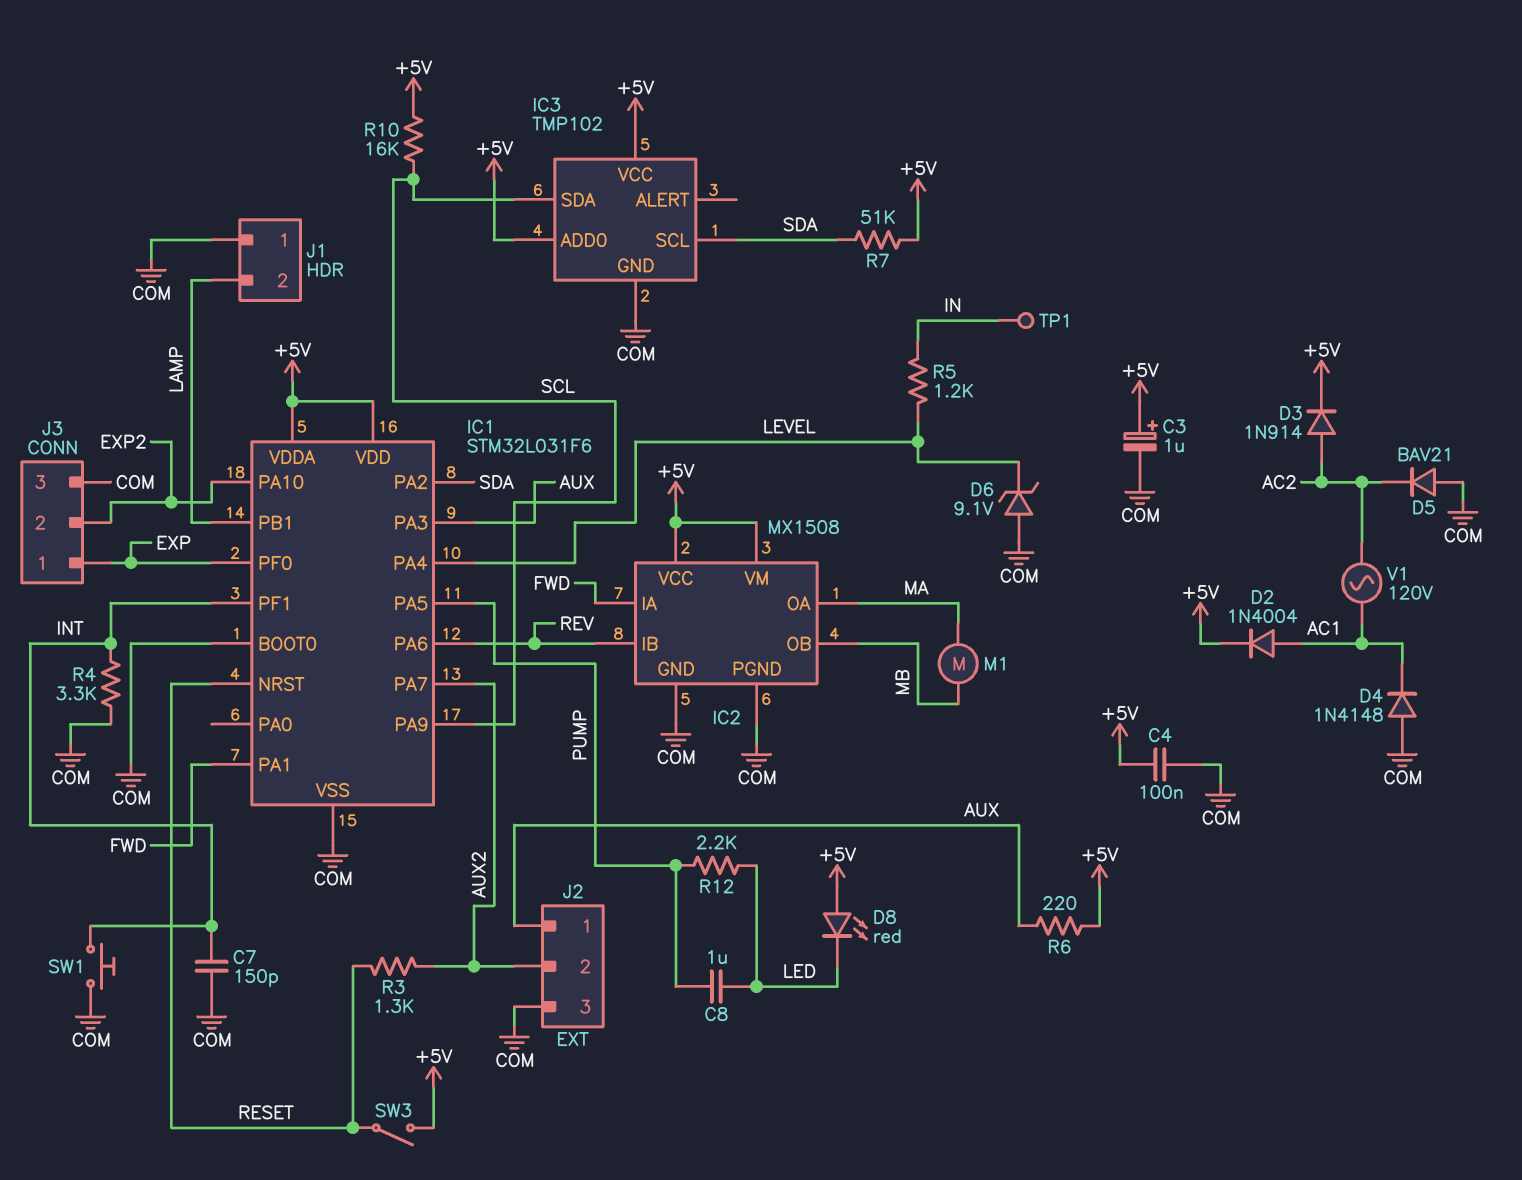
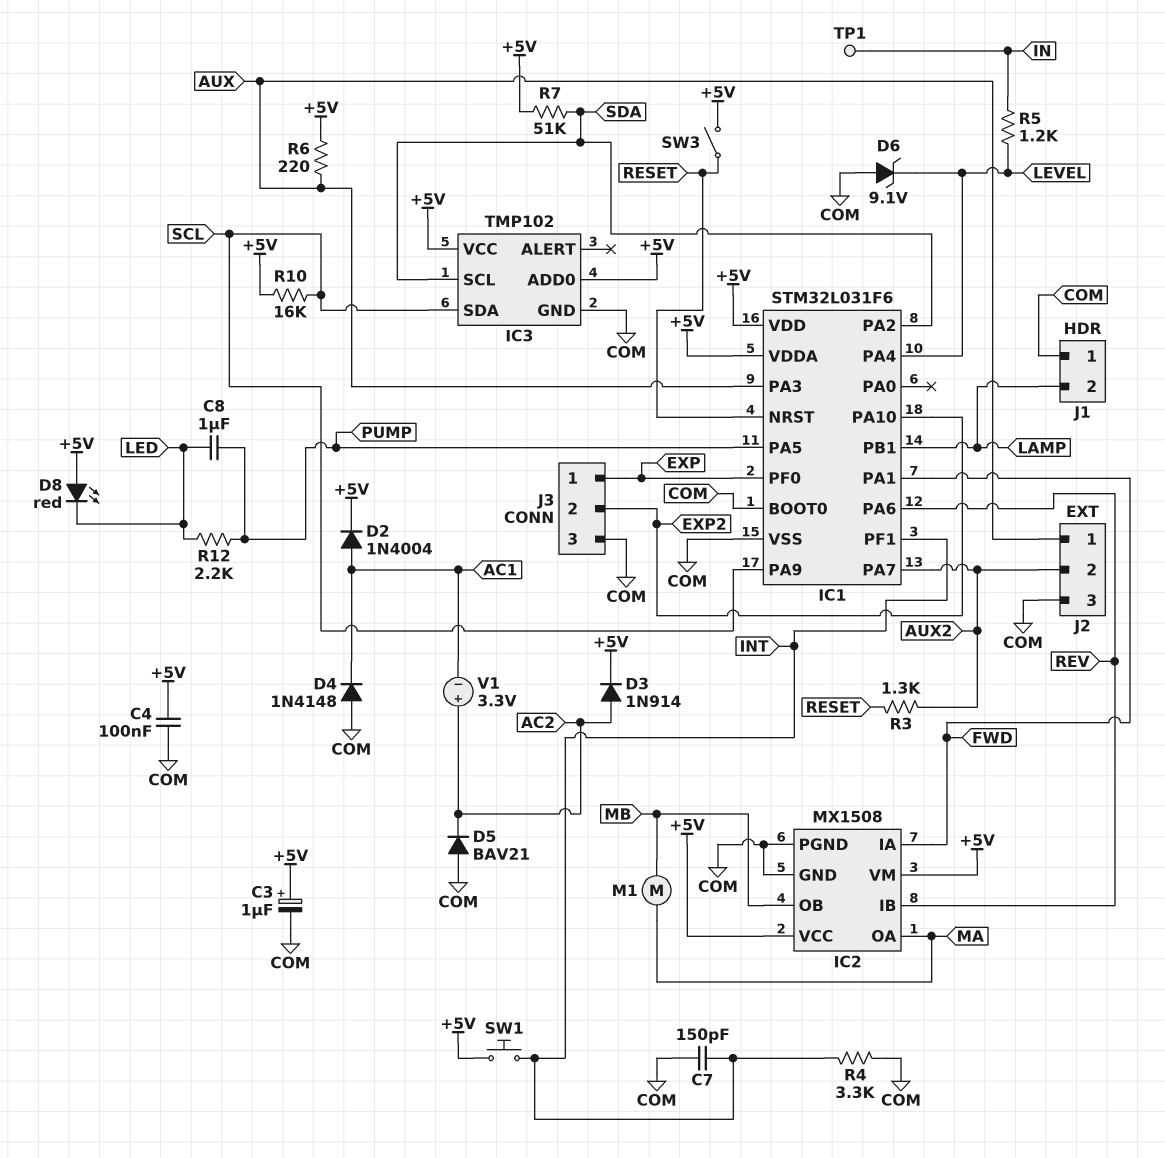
SW1: button (COM, INT) -> button (+5V, INT)
V1: AC 120V (AC1, AC2) -> 3.3V (plus AC2, minus AC1)

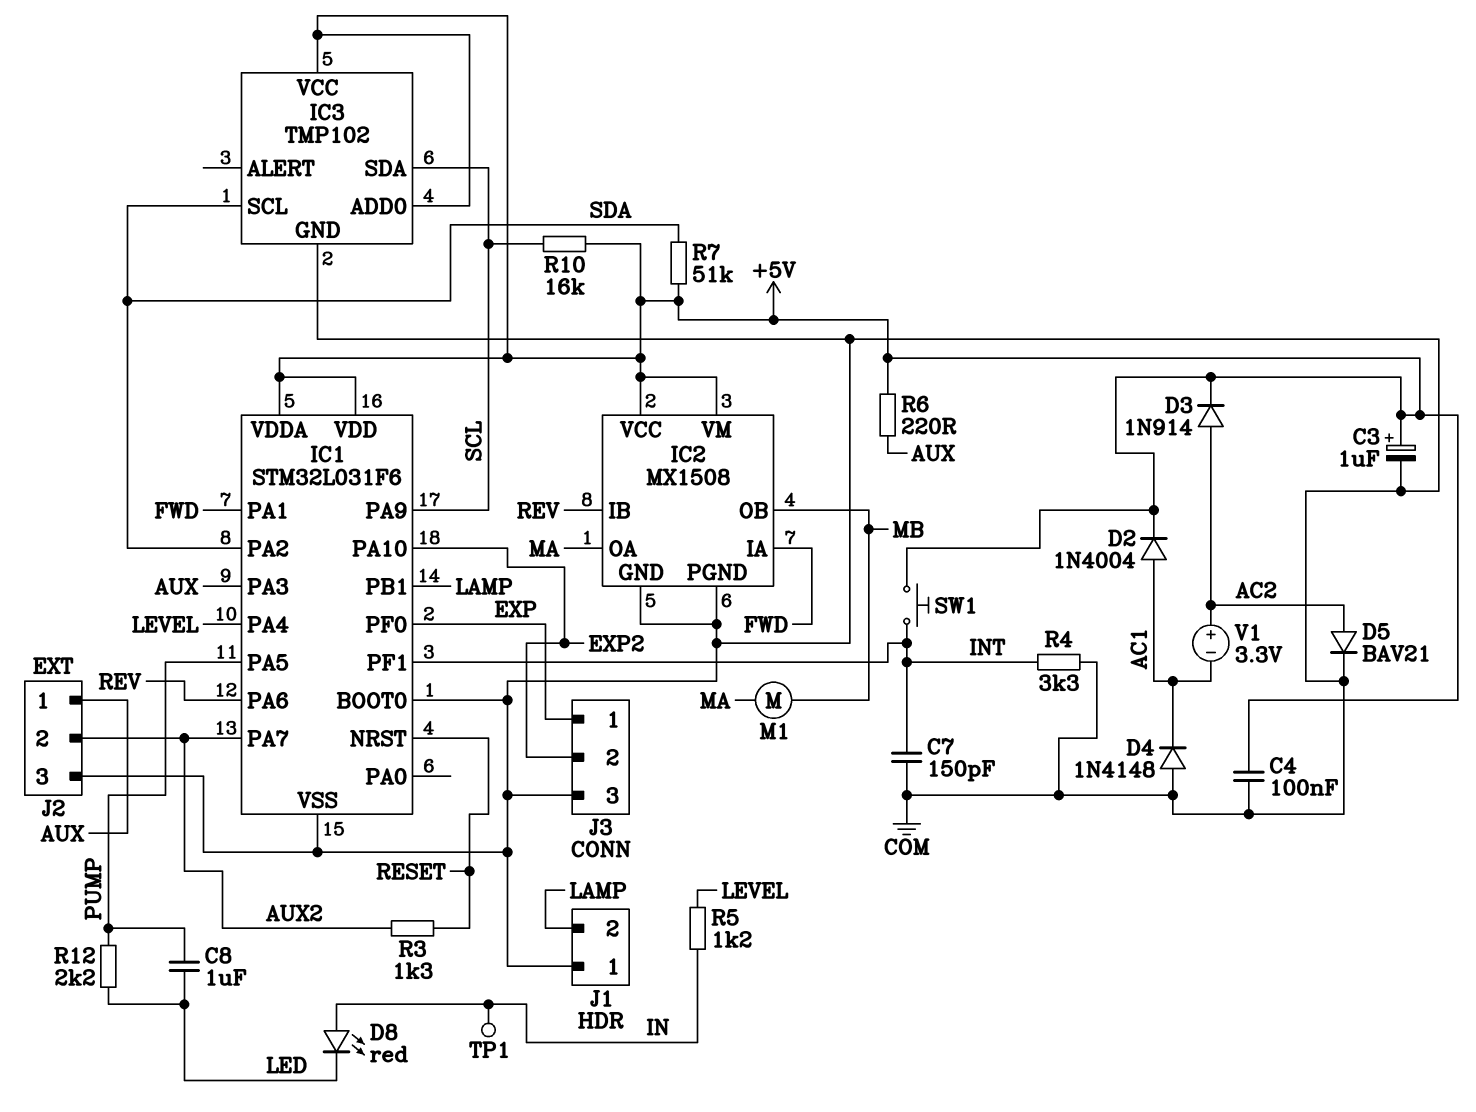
D5: diode BAV21 (A COM, K AC2) -> diode BAV21 (A AC2, K COM)
D6: zener 9.1V (A COM, K LEVEL) -> none
D8: LED red (A +5V, K LED) -> LED red (A IN, K LED)
SW3: switch (+5V, RESET) -> none

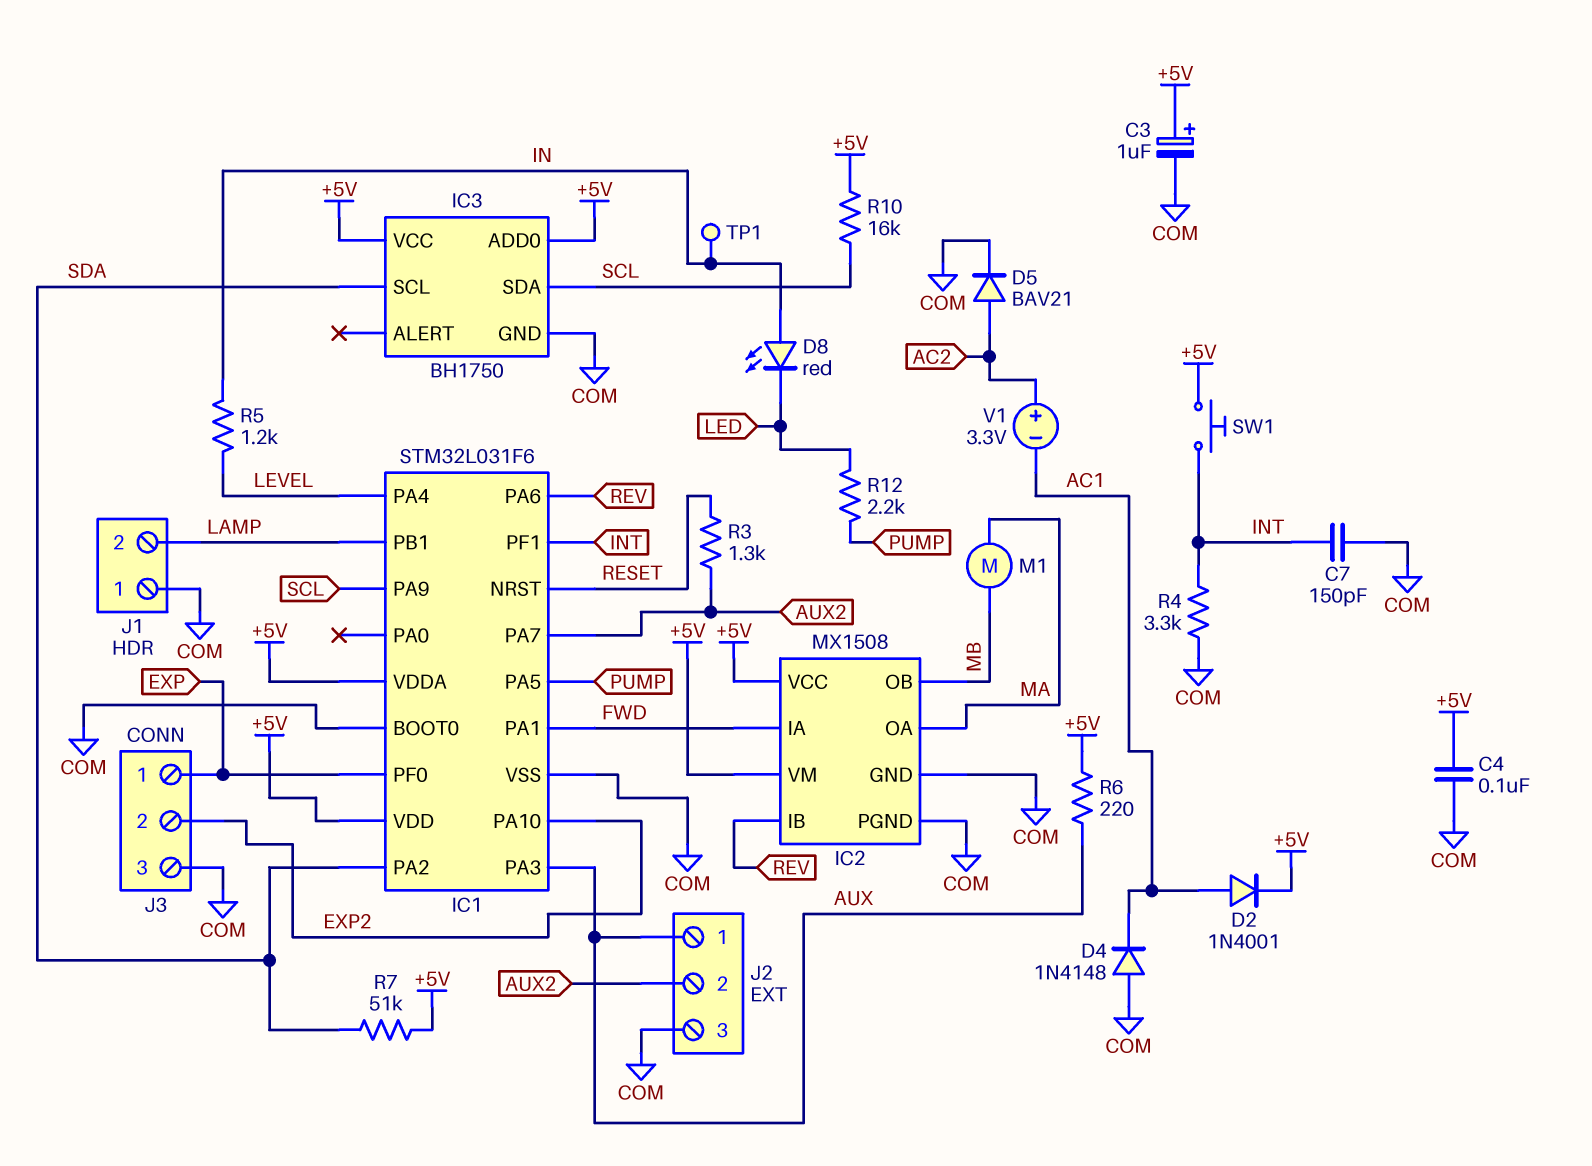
C8: 1uF (LED, PUMP) -> none
D2: diode 1N4004 (A AC1, K +5V) -> diode 1N4001 (A AC1, K +5V)
D3: diode 1N914 (A AC2, K +5V) -> none
IC3: TMP102 -> BH1750

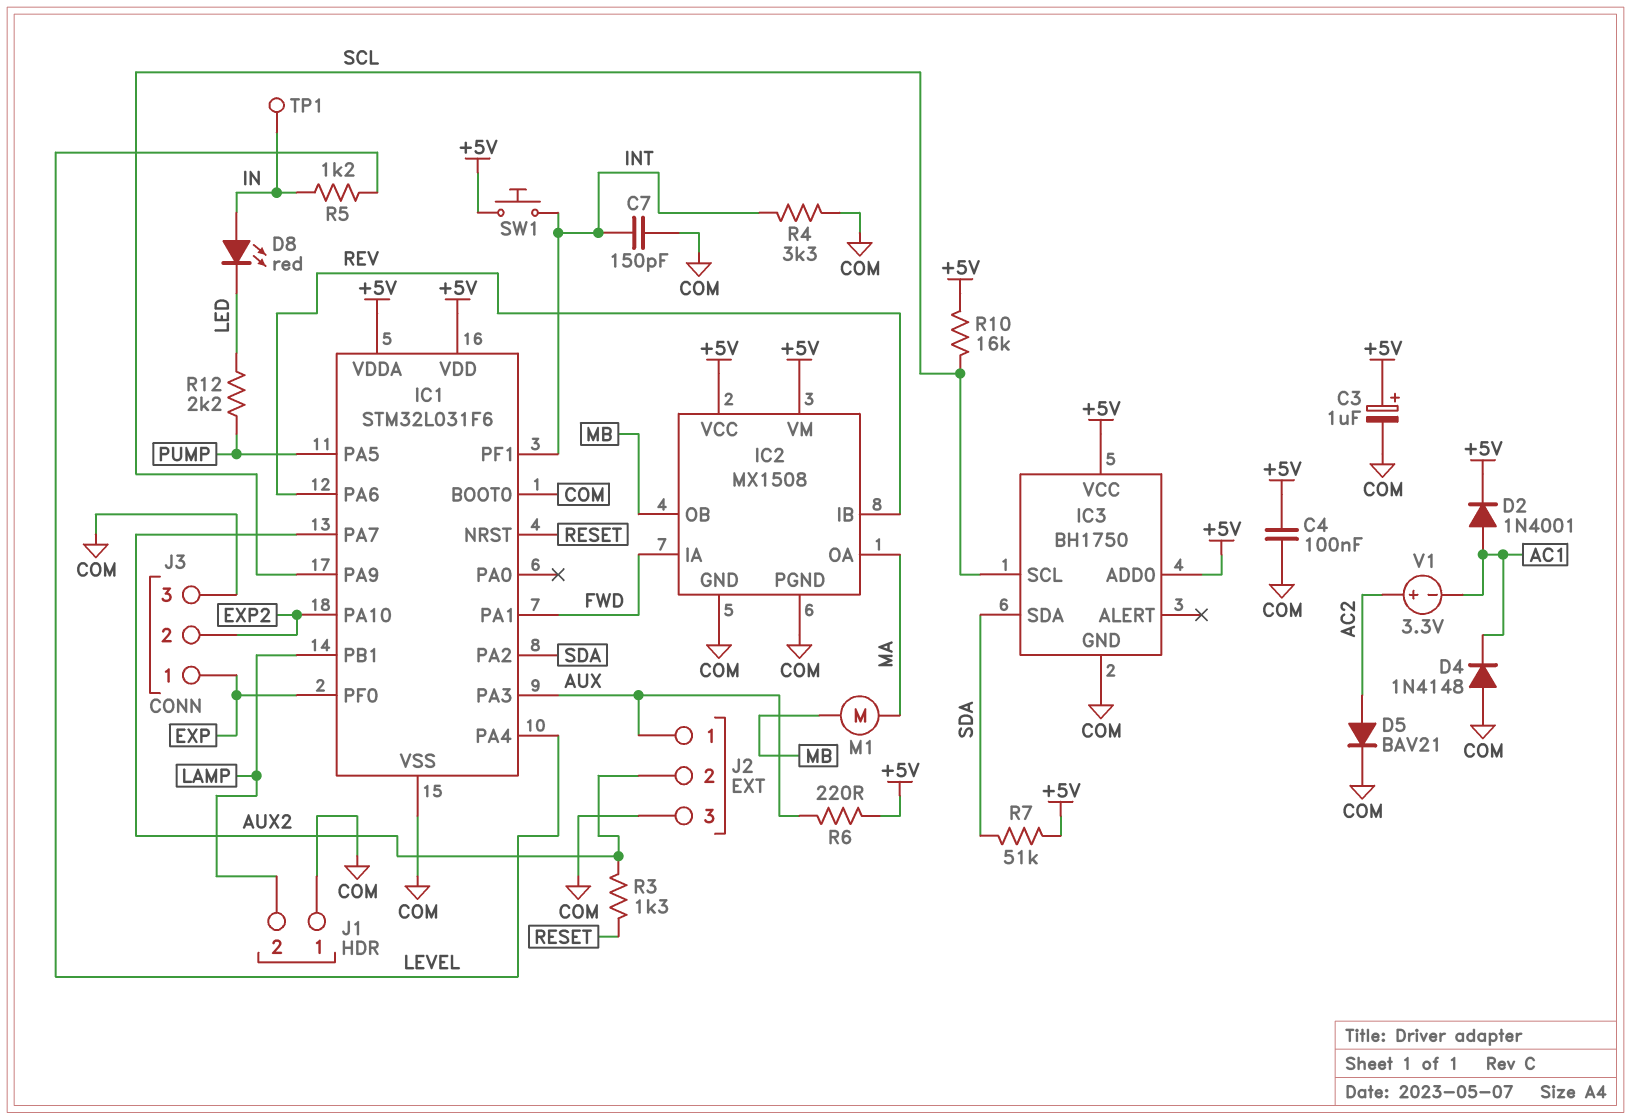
IC3 pin SCL: SDA -> SCL
IC3 pin SDA: SCL -> SDA

